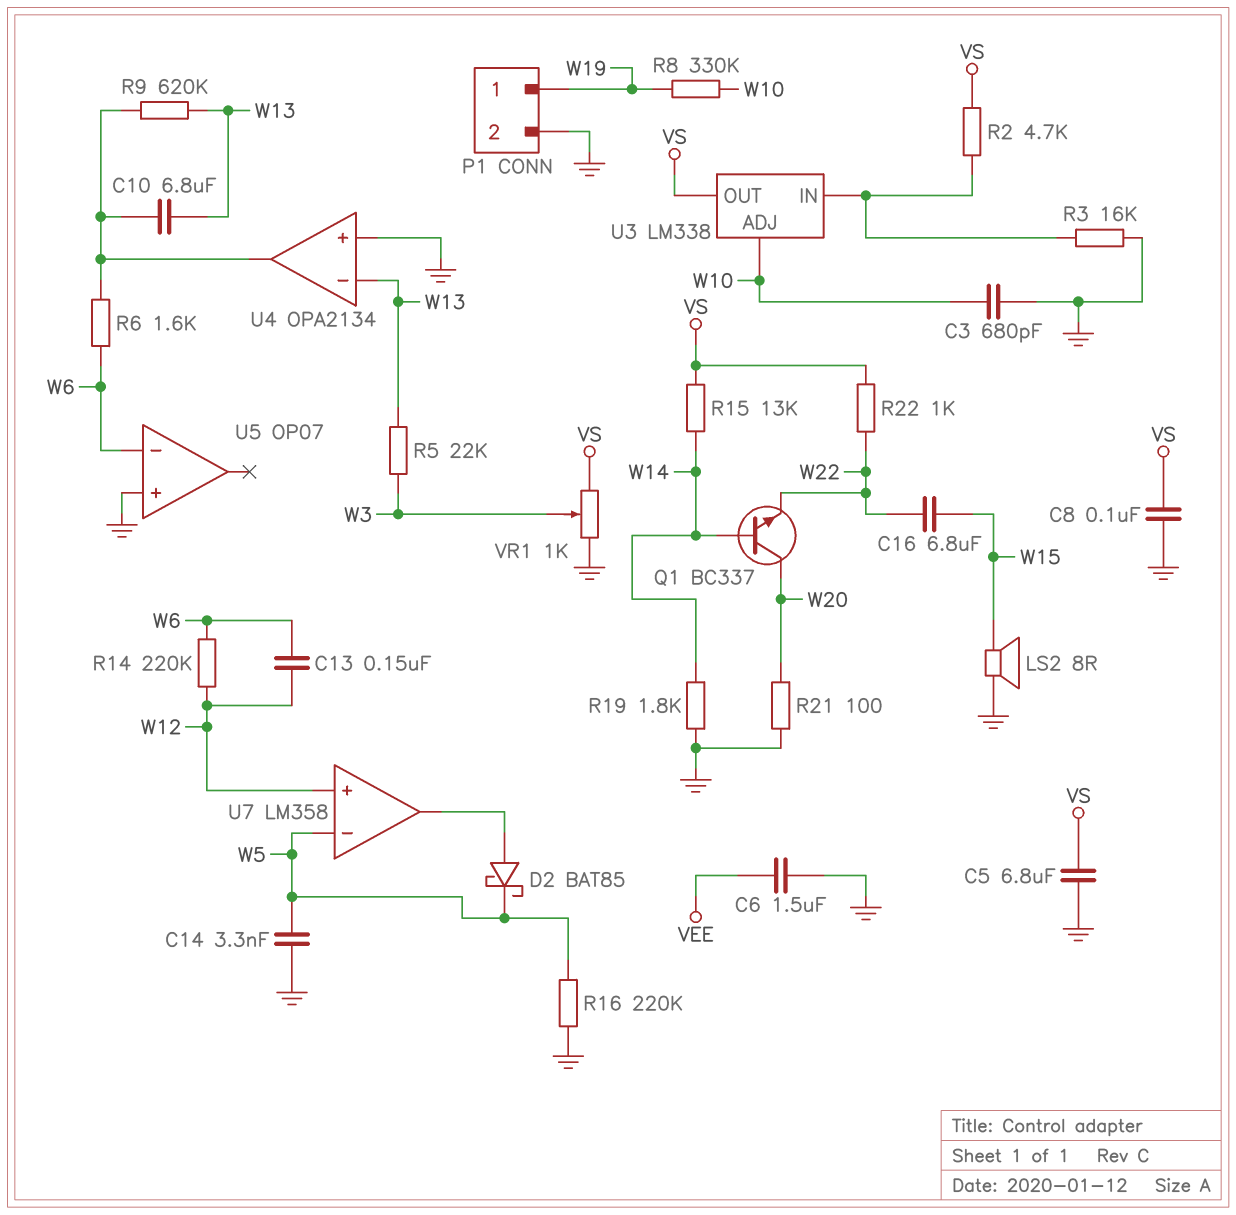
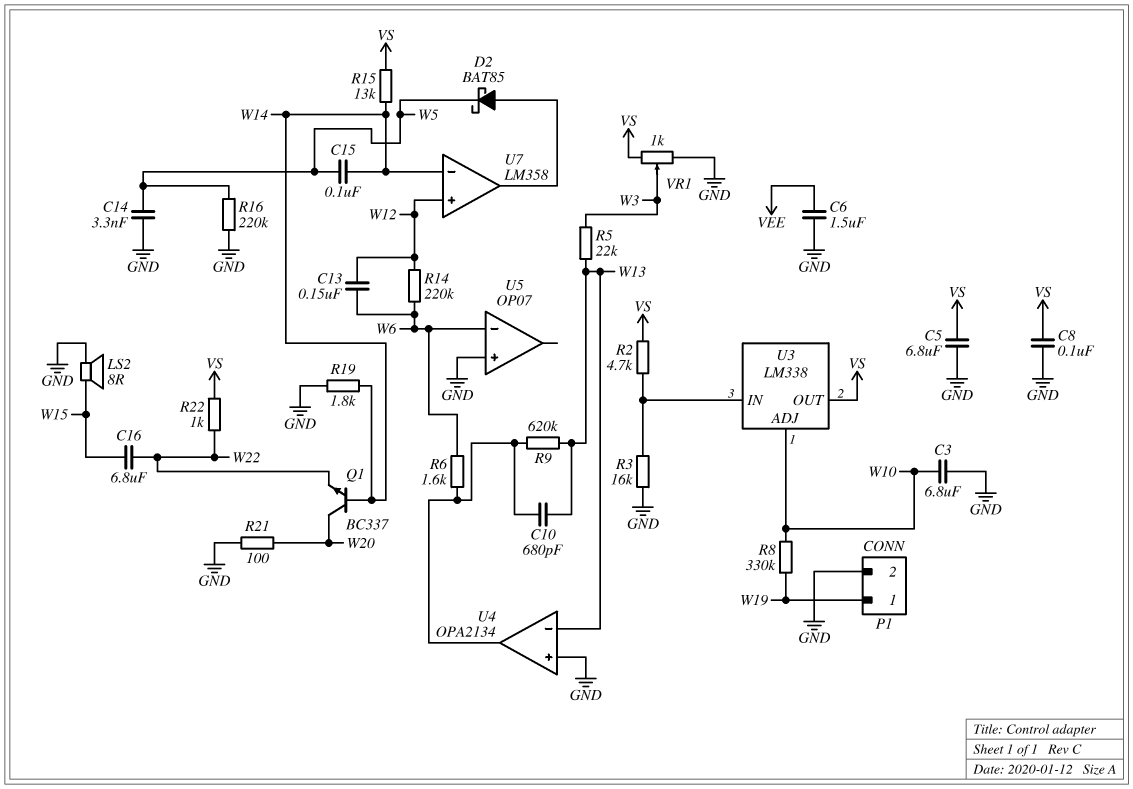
C3: 680pF (GND, W10) -> 6.8uF (GND, W10)
C10: 6.8uF (U4/out, W13) -> 680pF (U4/out, W13)
C15: none -> 100nF (W5, W14)
U7 pin in-: W5 -> W14

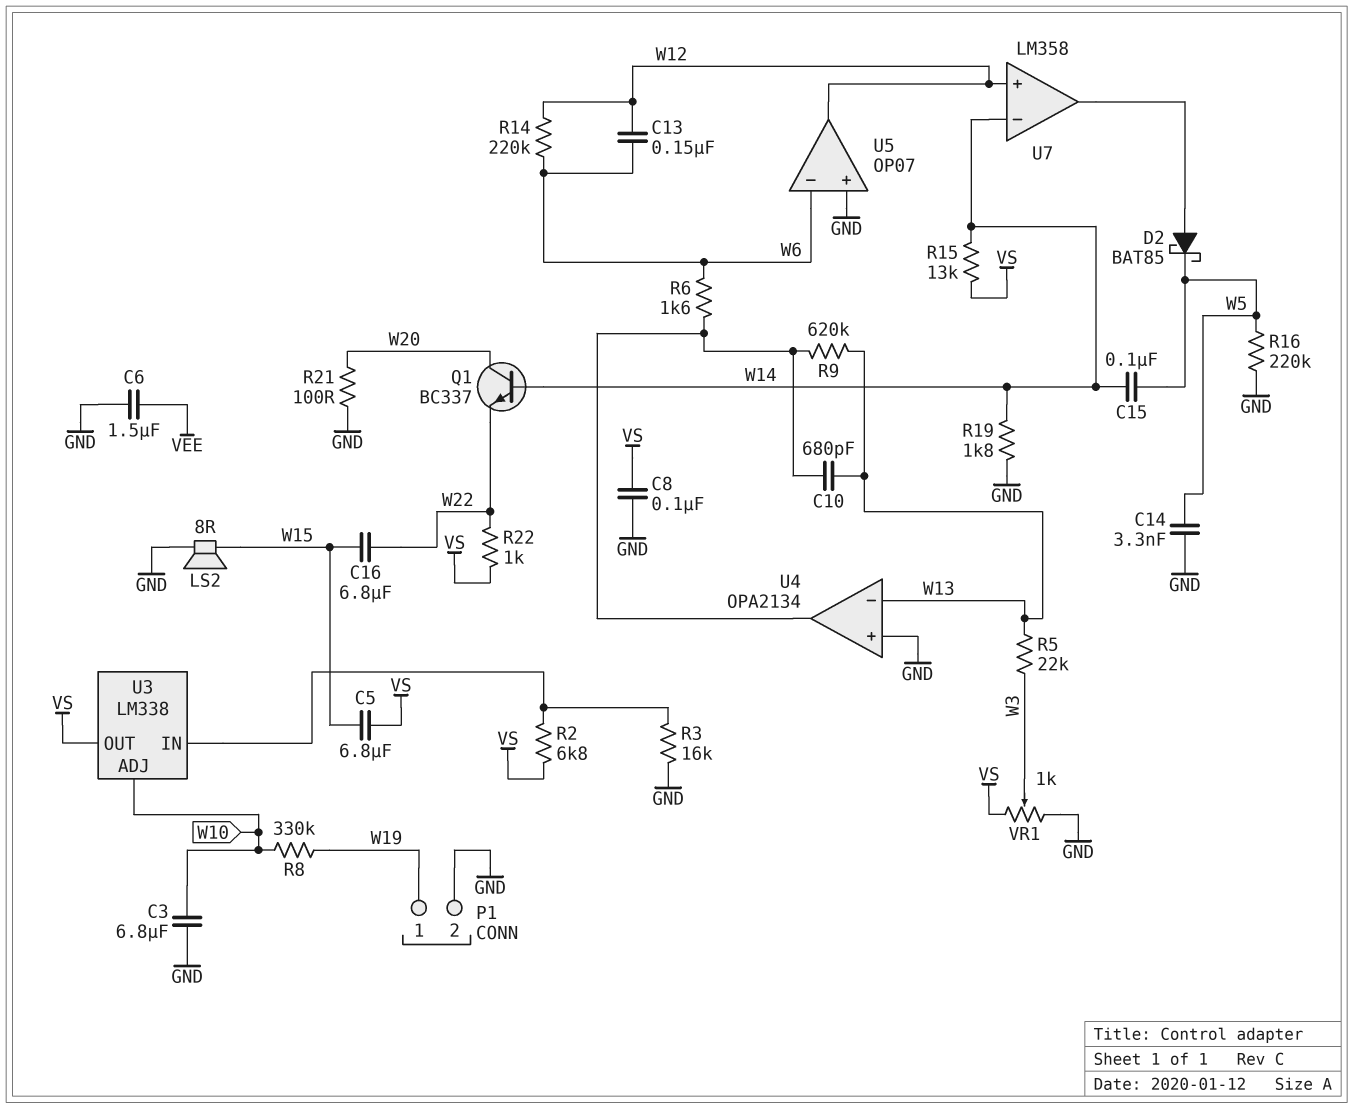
C5: 6.8uF (GND, VS) -> 6.8uF (VS, W15)
R2: 4.7k (U3/IN, VS) -> 6.8k (U3/IN, VS)
U5 pin out: none -> W12

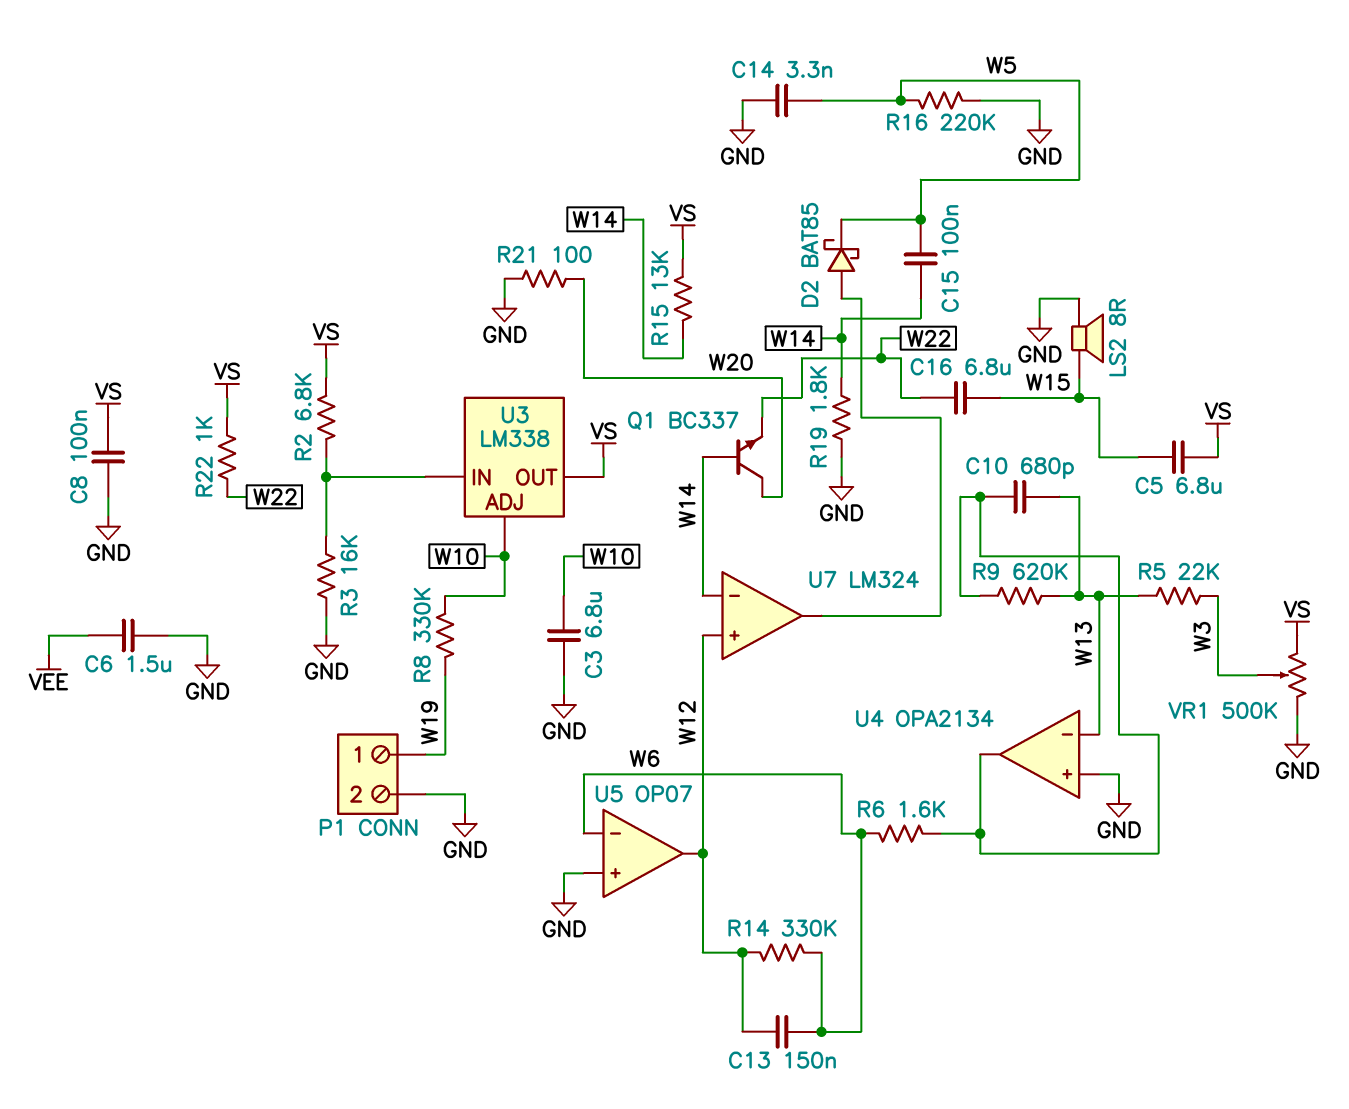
R14: 220k (W6, W12) -> 330k (W6, W12)
U7: LM358 -> LM324
VR1: 1k (GND, VS, wiper W3) -> 500k (GND, VS, wiper W3)

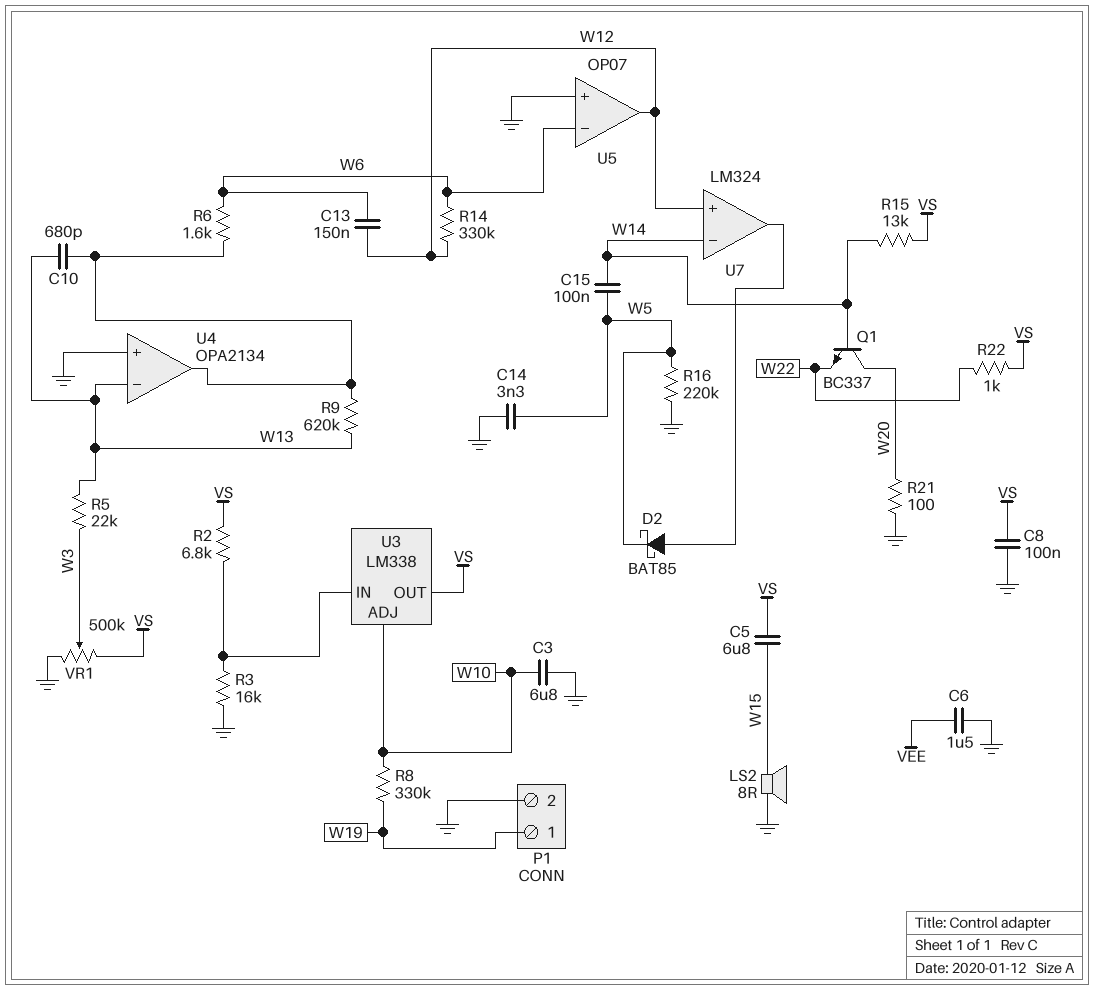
C16: 6.8uF (W15, W22) -> none
R19: 1.8k (GND, W14) -> none

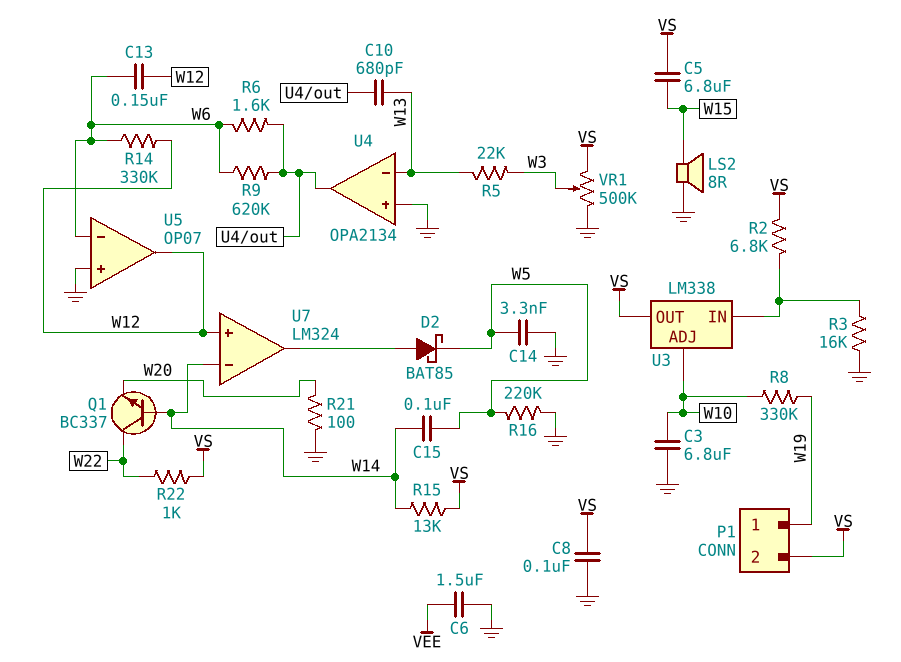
P1 pin 2: GND -> VS
Q1: NPN BC337 (B W14, C W20, E W22) -> NPN BC337 (B W14, C W22, E W20)
R9: 620k (U4/out, W13) -> 620k (U4/out, W6)

